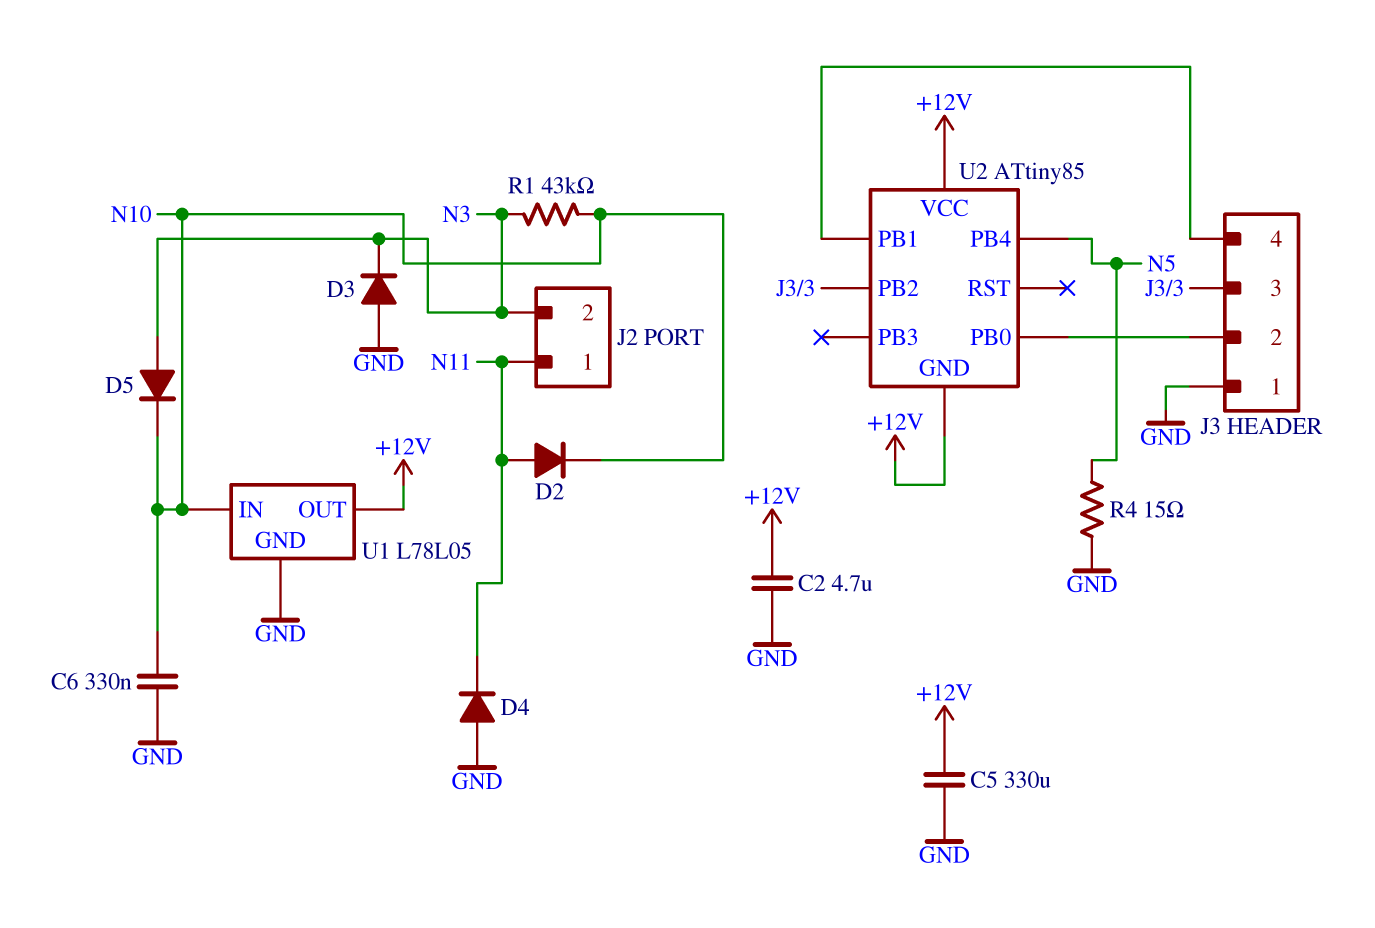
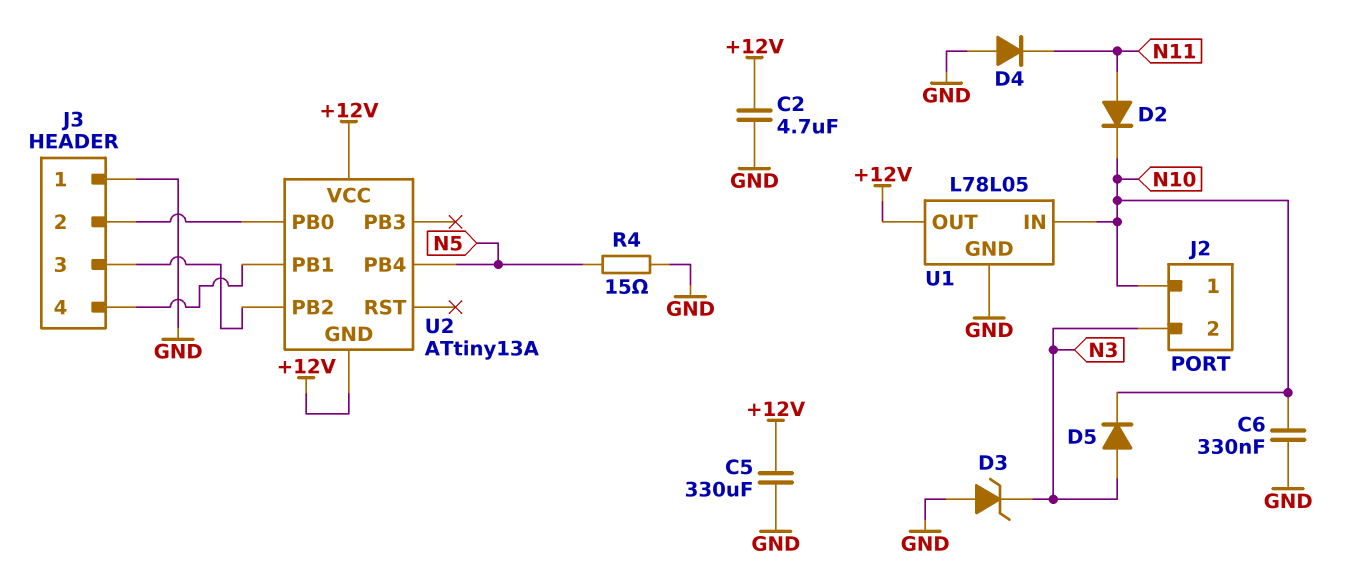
D3: diode (A GND, K N3) -> zener (A GND, K N3)
J2 pin 1: N11 -> N10
R1: 43k (N3, N10) -> none
U2: ATtiny85 -> ATtiny13A

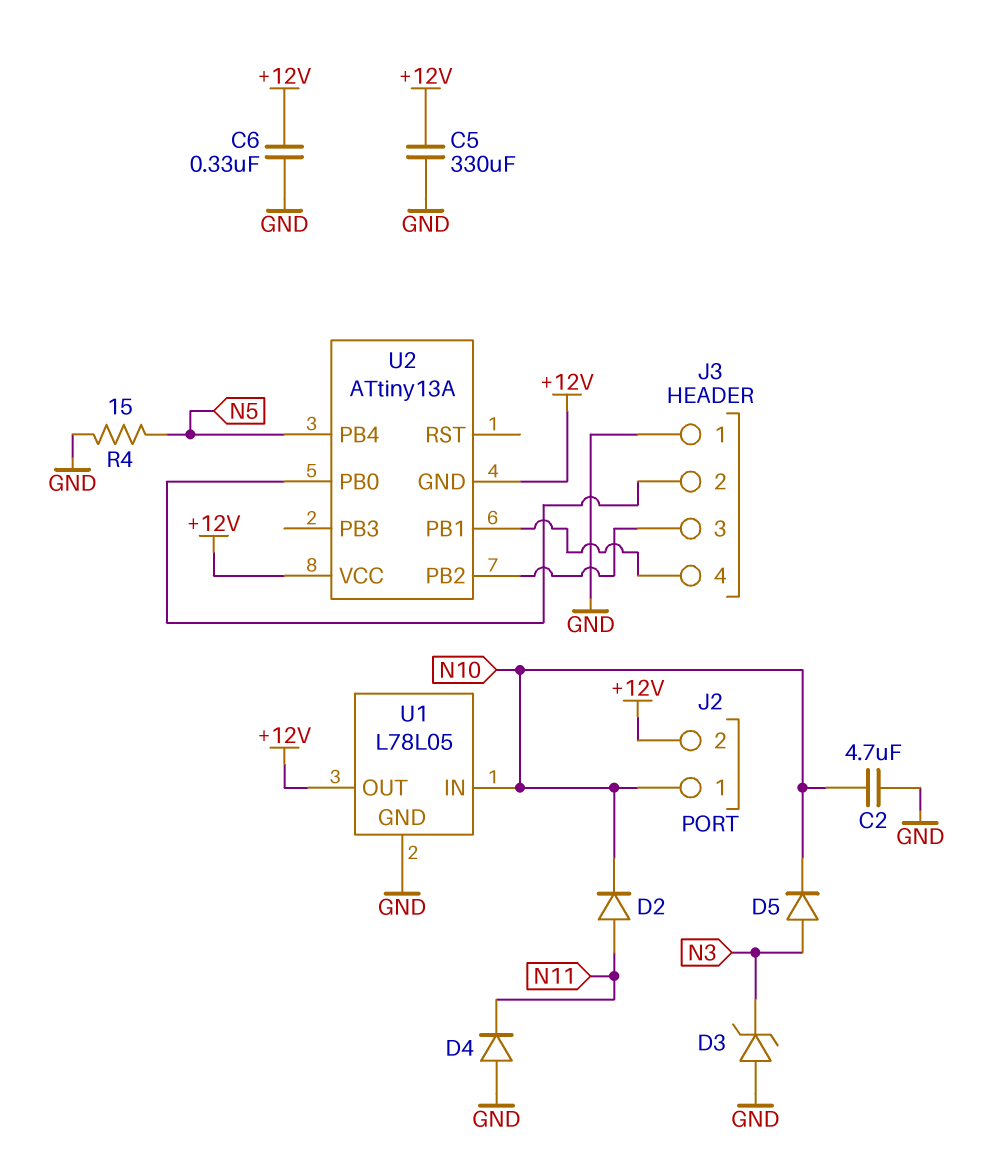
C2: 4.7uF (+12V, GND) -> 4.7uF (GND, N10)
C6: 330nF (GND, N10) -> 330nF (+12V, GND)
J2 pin 2: N3 -> +12V

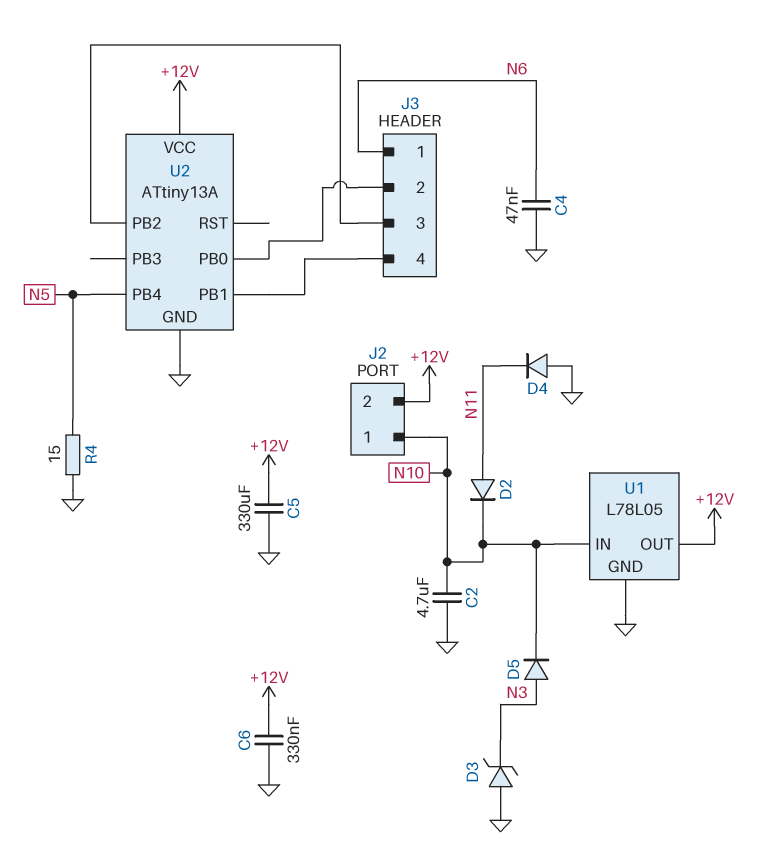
C4: none -> 47nF (GND, N6)
J3 pin 1: GND -> N6
U2 pin GND: +12V -> GND

